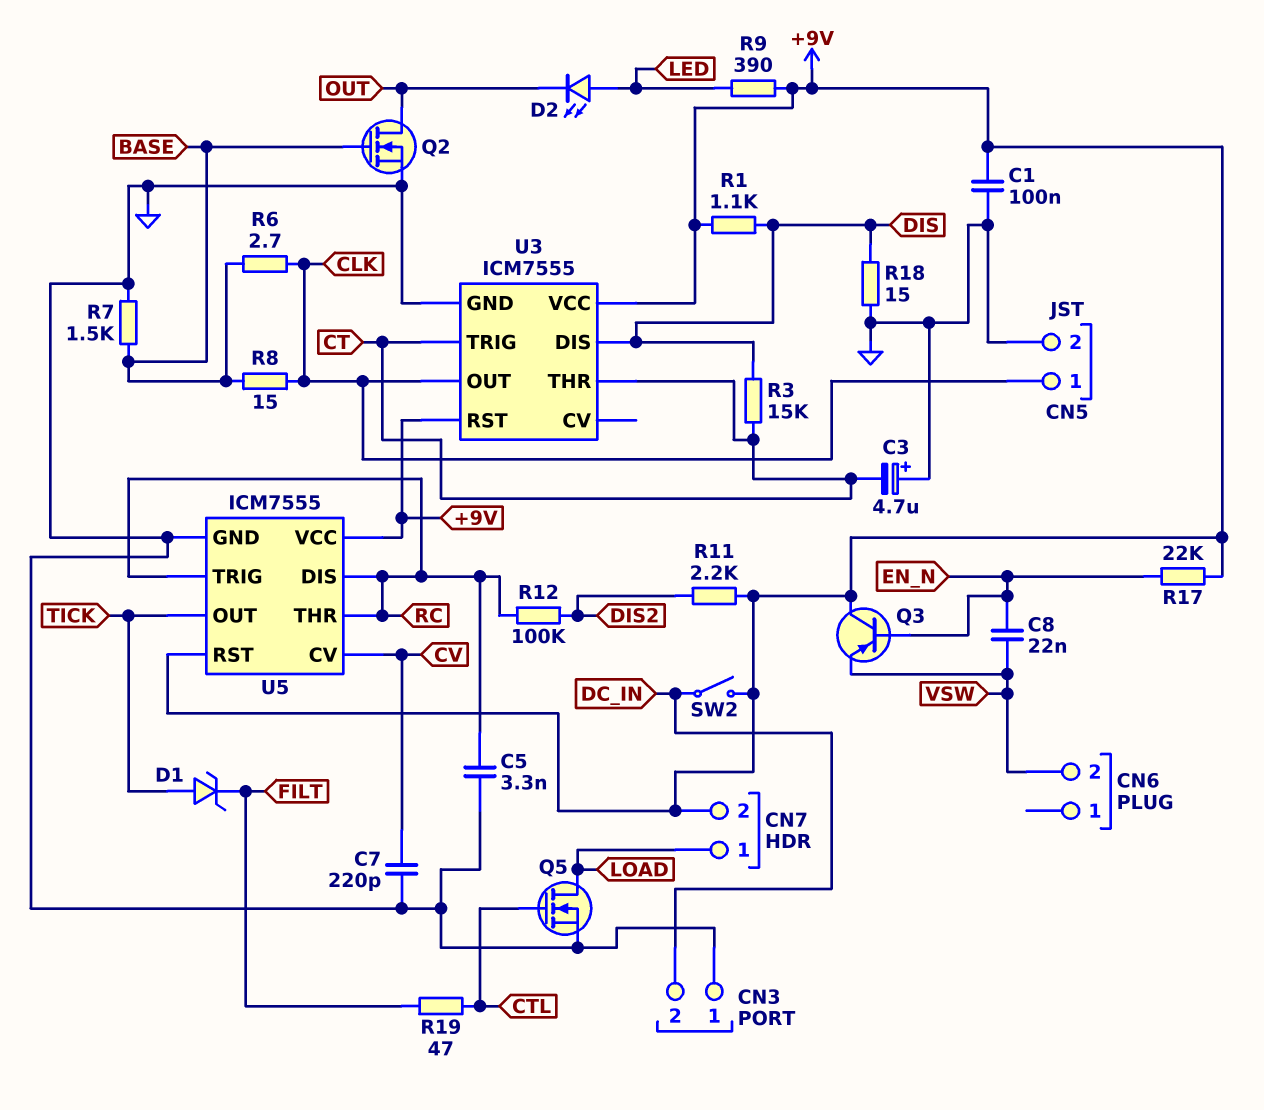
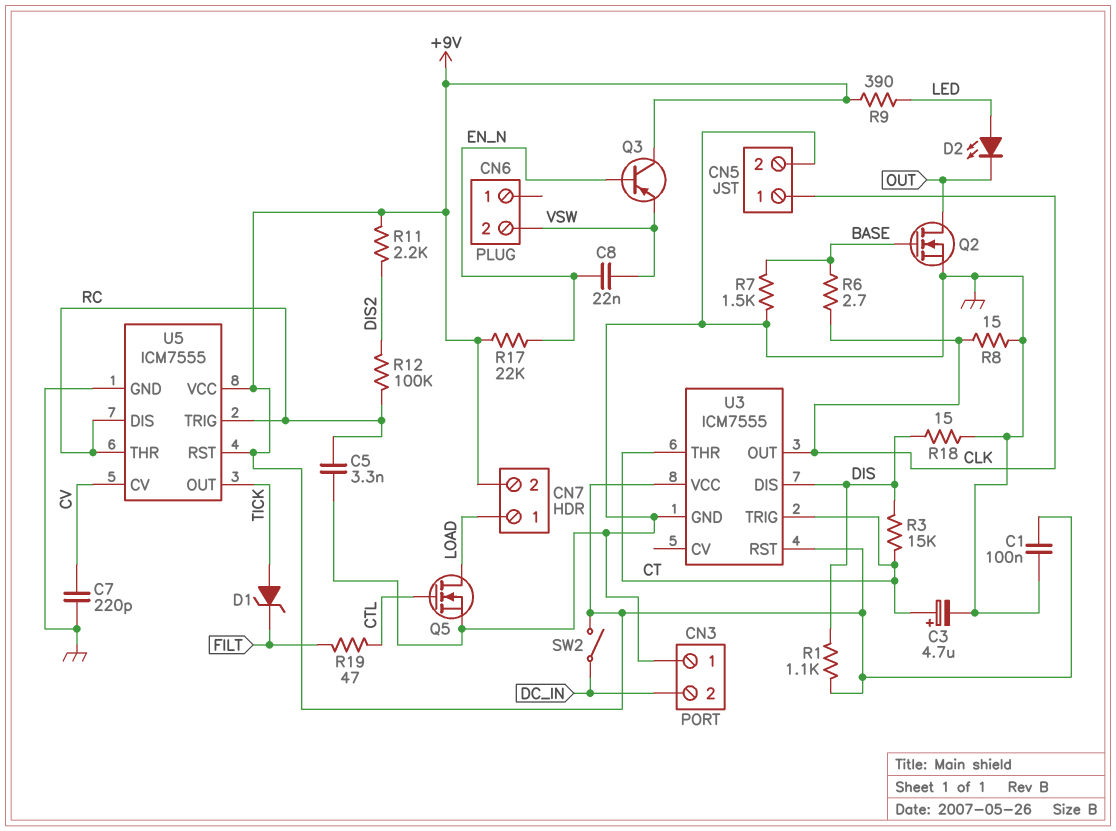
C3: 4.7uF (plus GND, minus CT) -> 4.7uF (plus CT, minus GND)
R8: 15 (BASE, CLK) -> 15 (CLK, GND)

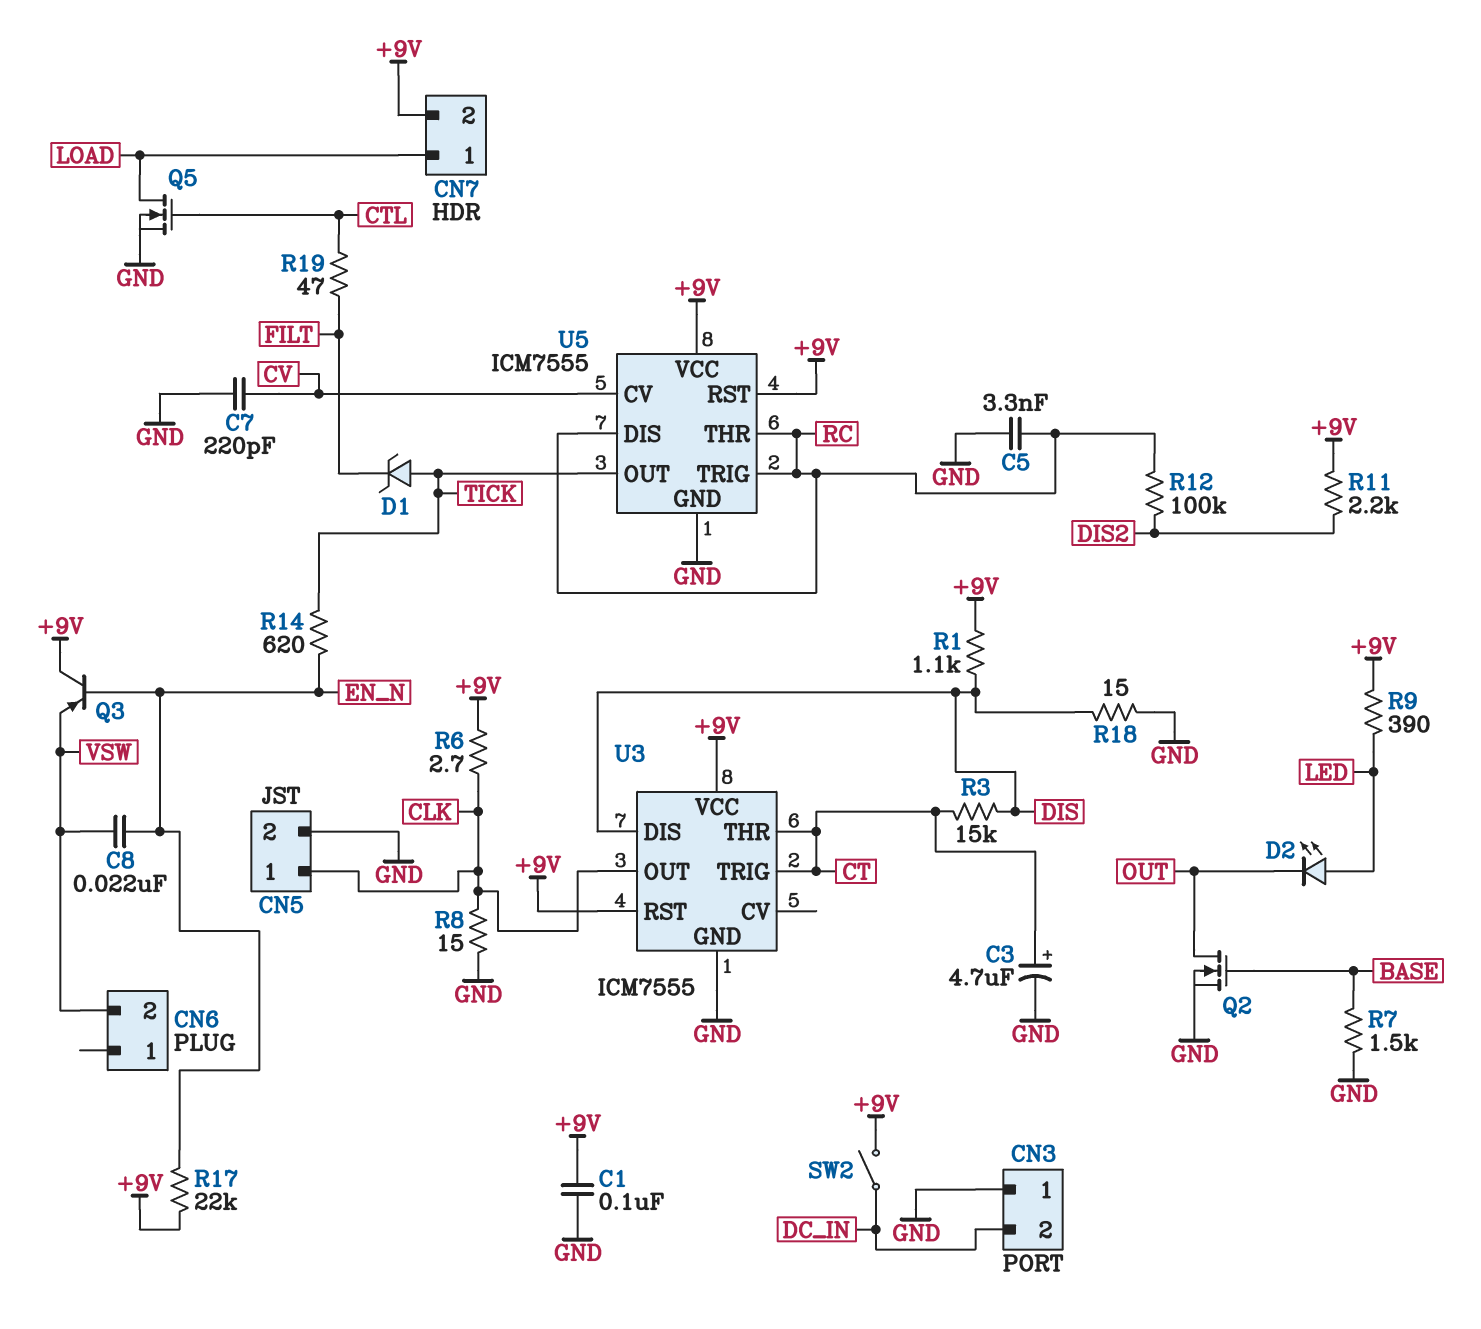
R6: 2.7 (BASE, CLK) -> 2.7 (+9V, CLK)
R14: none -> 620 (EN_N, TICK)

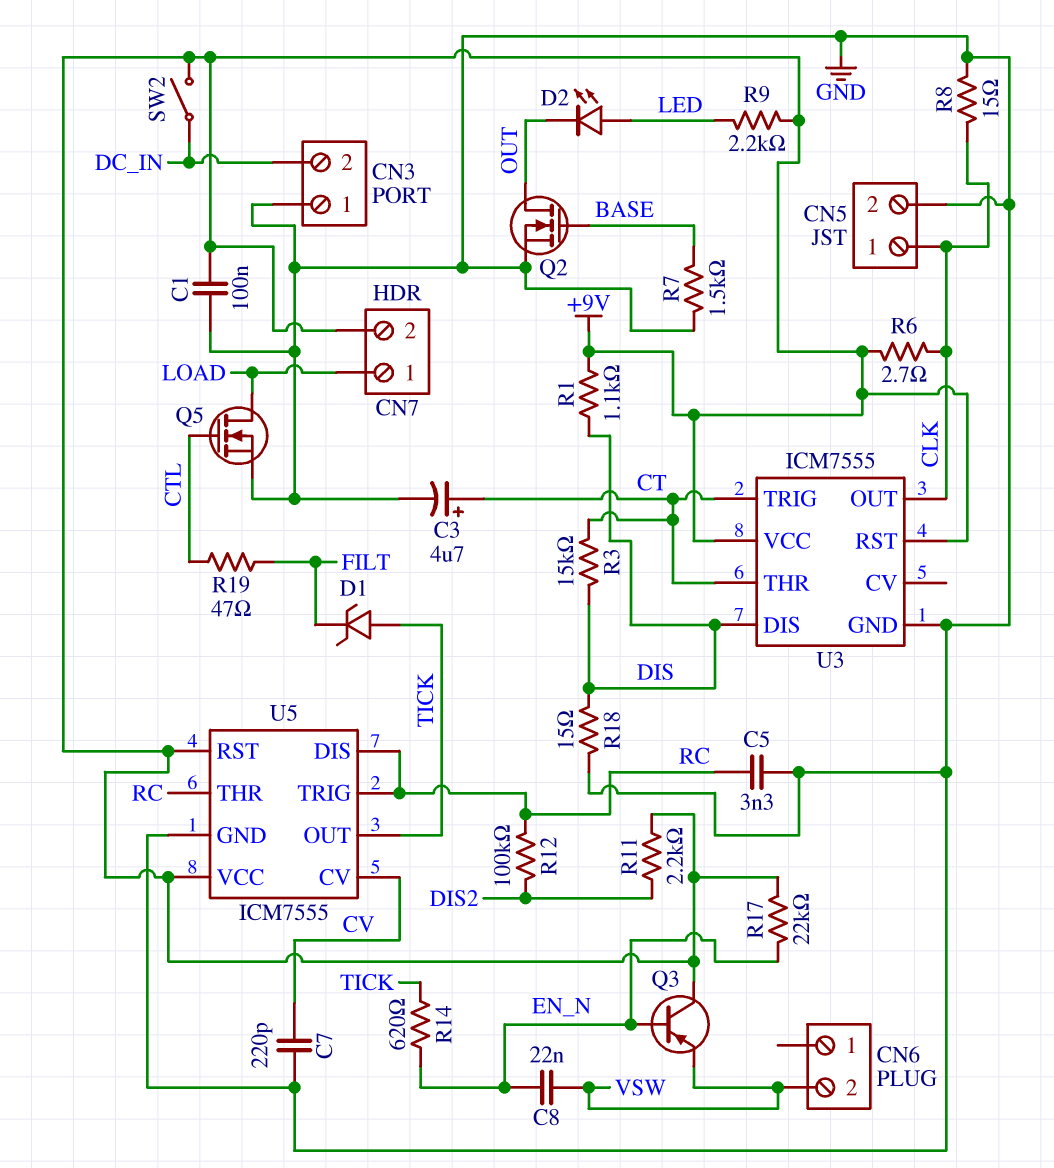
R9: 390 (+9V, LED) -> 2.2k (+9V, LED)

